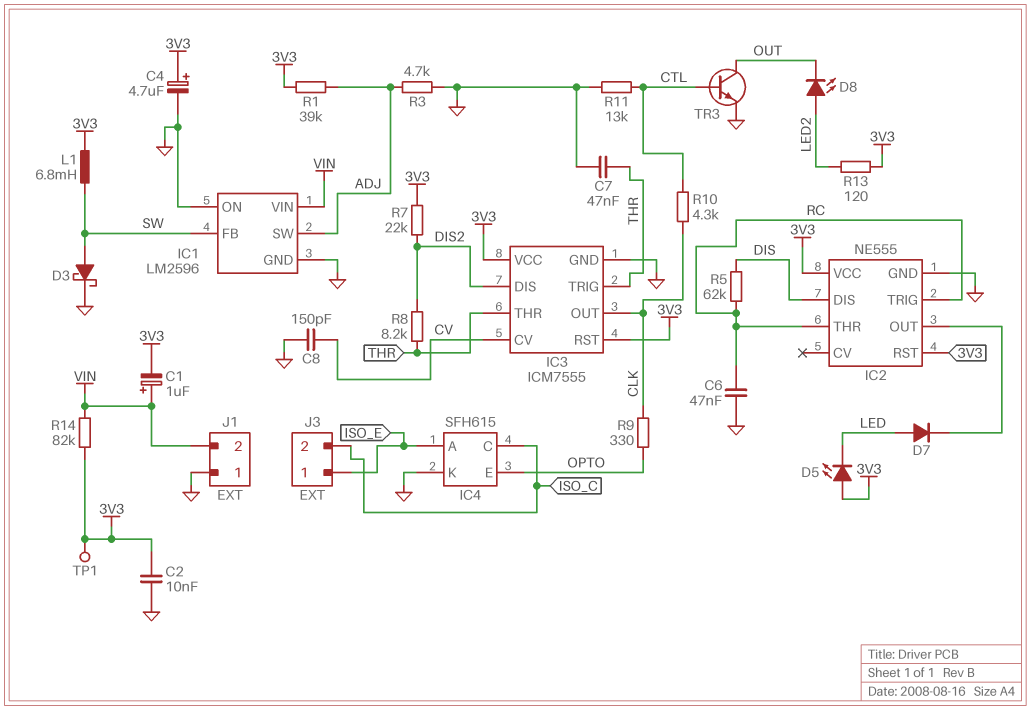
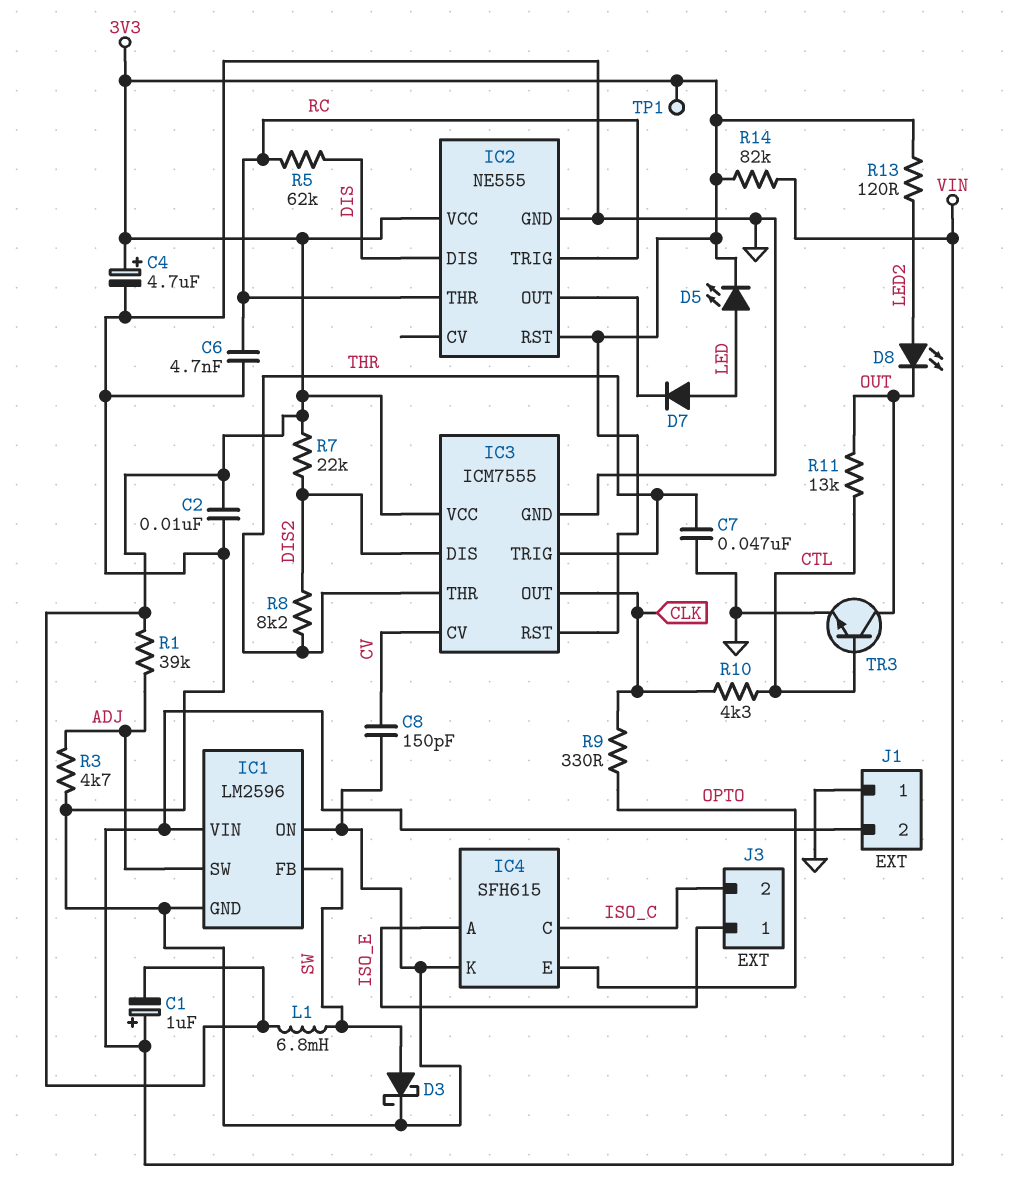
C6: 47nF (GND, RC) -> 4.7nF (GND, RC)
D5: LED (A 3V3, K LED) -> LED (A LED, K 3V3)
R11: 13k (CTL, GND) -> 13k (CTL, OUT)

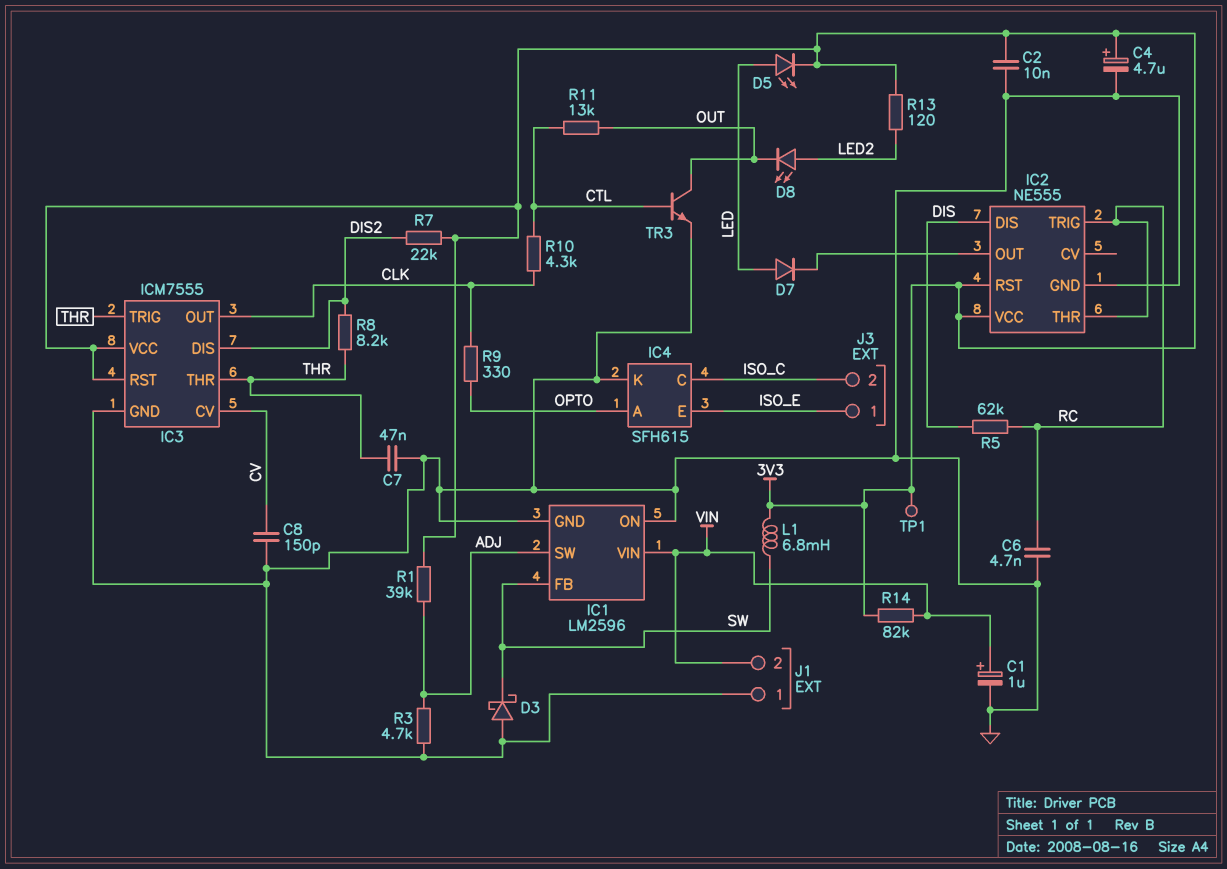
C1: 1uF (plus VIN, minus 3V3) -> 1uF (plus VIN, minus GND)
D3: schottky (A SW, K GND) -> schottky (A GND, K SW)
IC4 pin A: ISO_E -> OPTO
IC4 pin E: OPTO -> ISO_E

